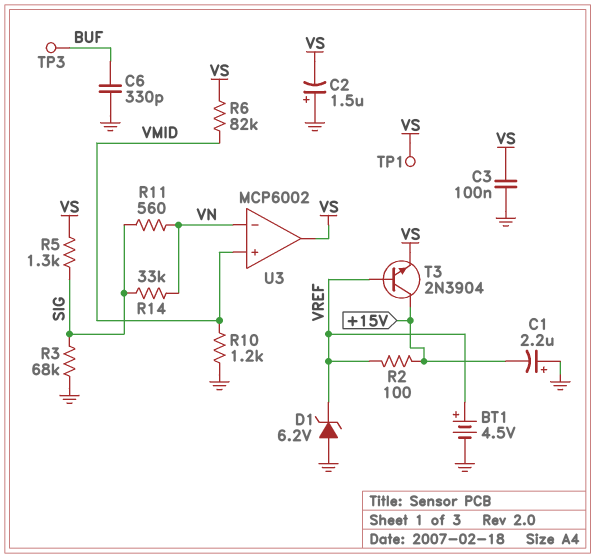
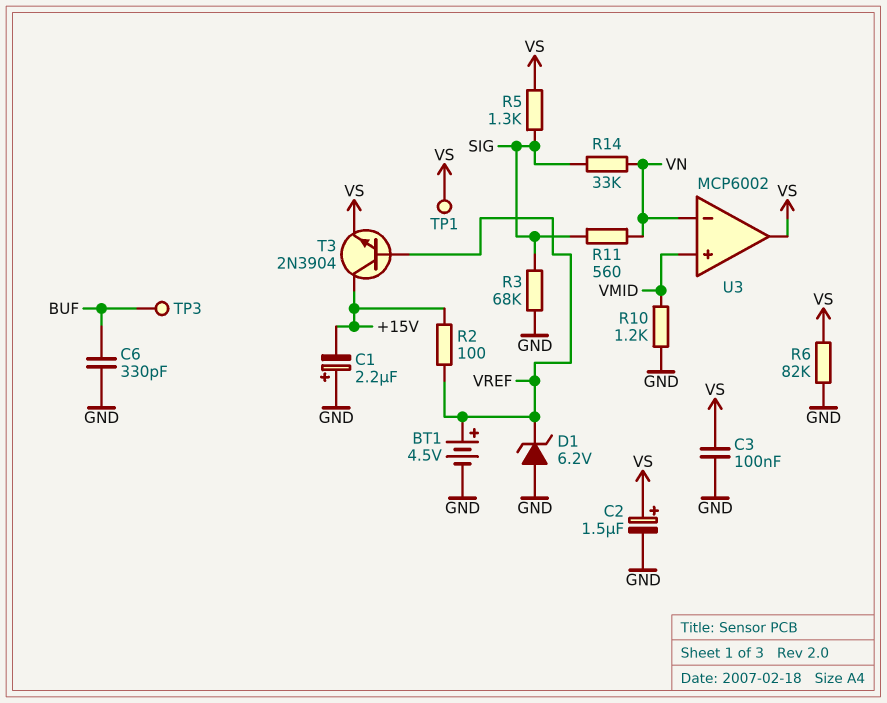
C2: 1.5uF (plus GND, minus VS) -> 1.5uF (plus VS, minus GND)
R6: 82k (VMID, VS) -> 82k (GND, VS)

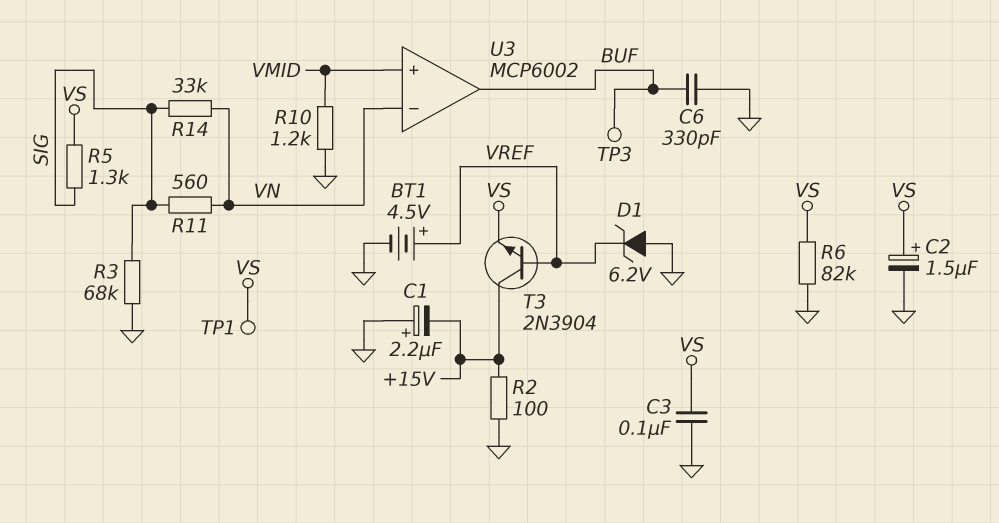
R2: 100 (+15V, VREF) -> 100 (+15V, GND)
U3 pin out: VS -> BUF

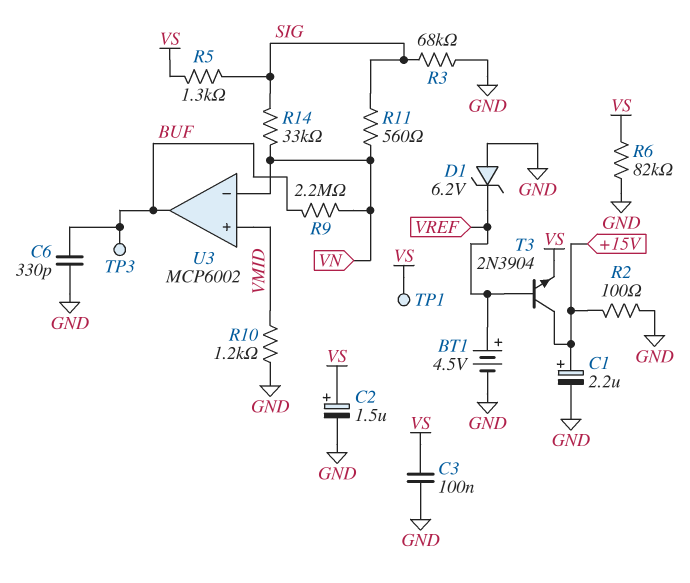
C1: 2.2uF (plus GND, minus +15V) -> 2.2uF (plus +15V, minus GND)
R9: none -> 2.2M (BUF, VN)

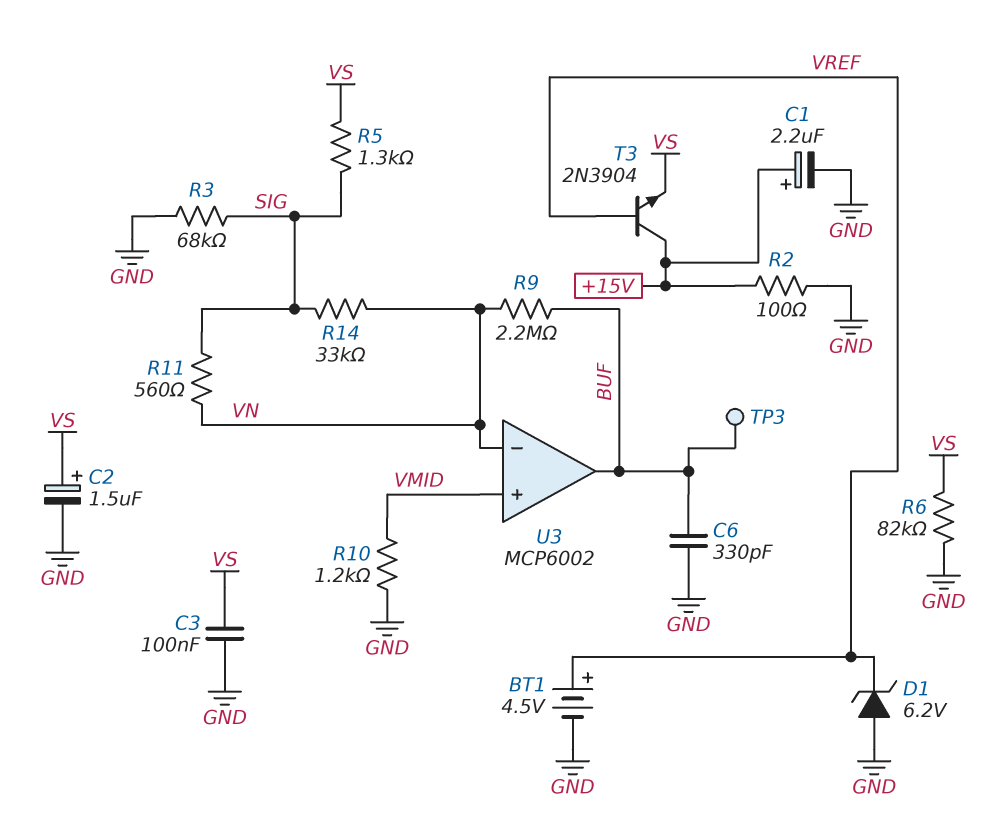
TP1: test point (VS) -> none

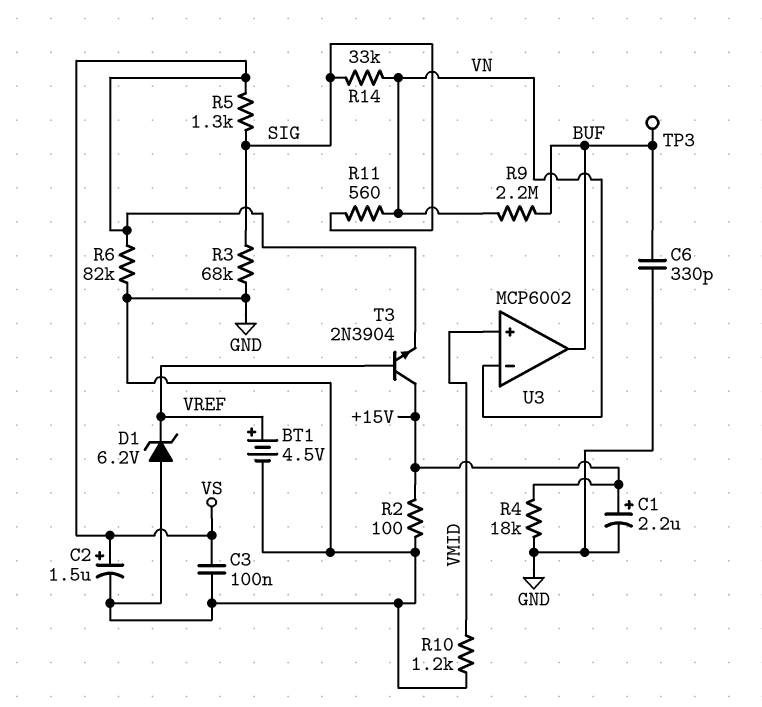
R4: none -> 18k (+15V, GND)

